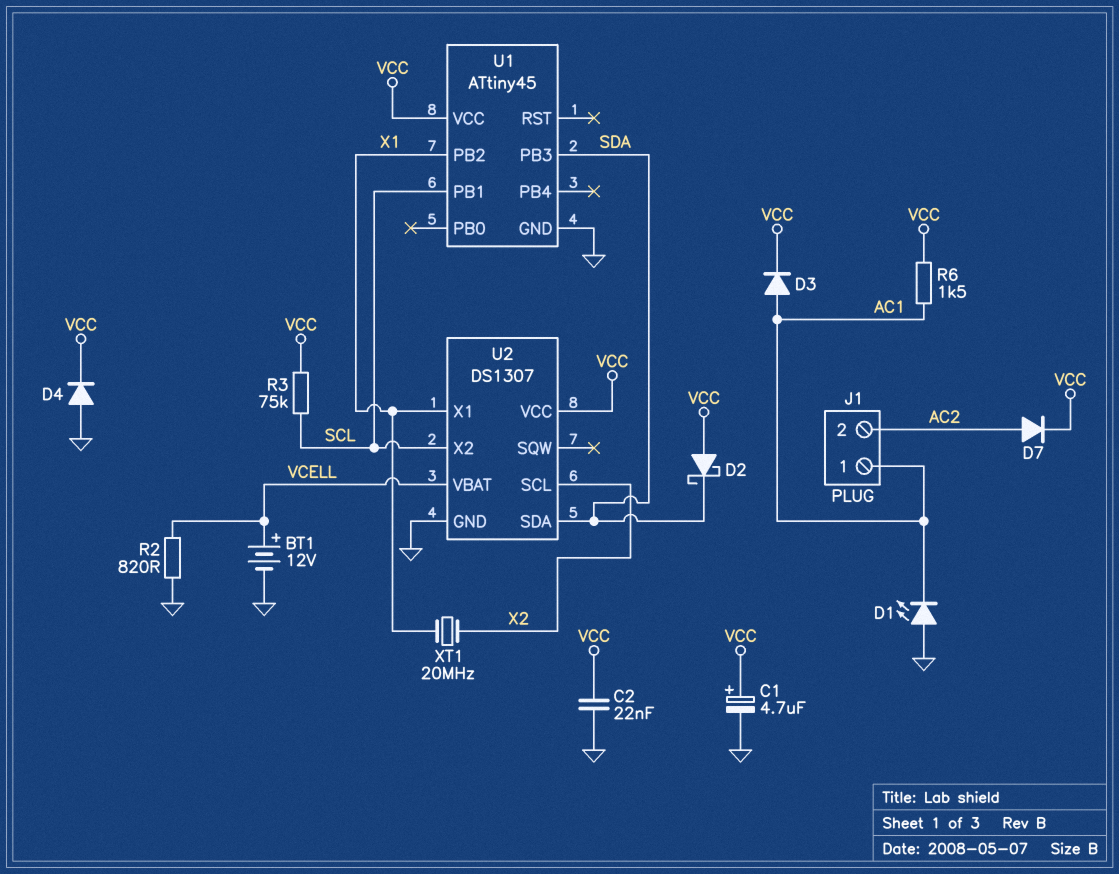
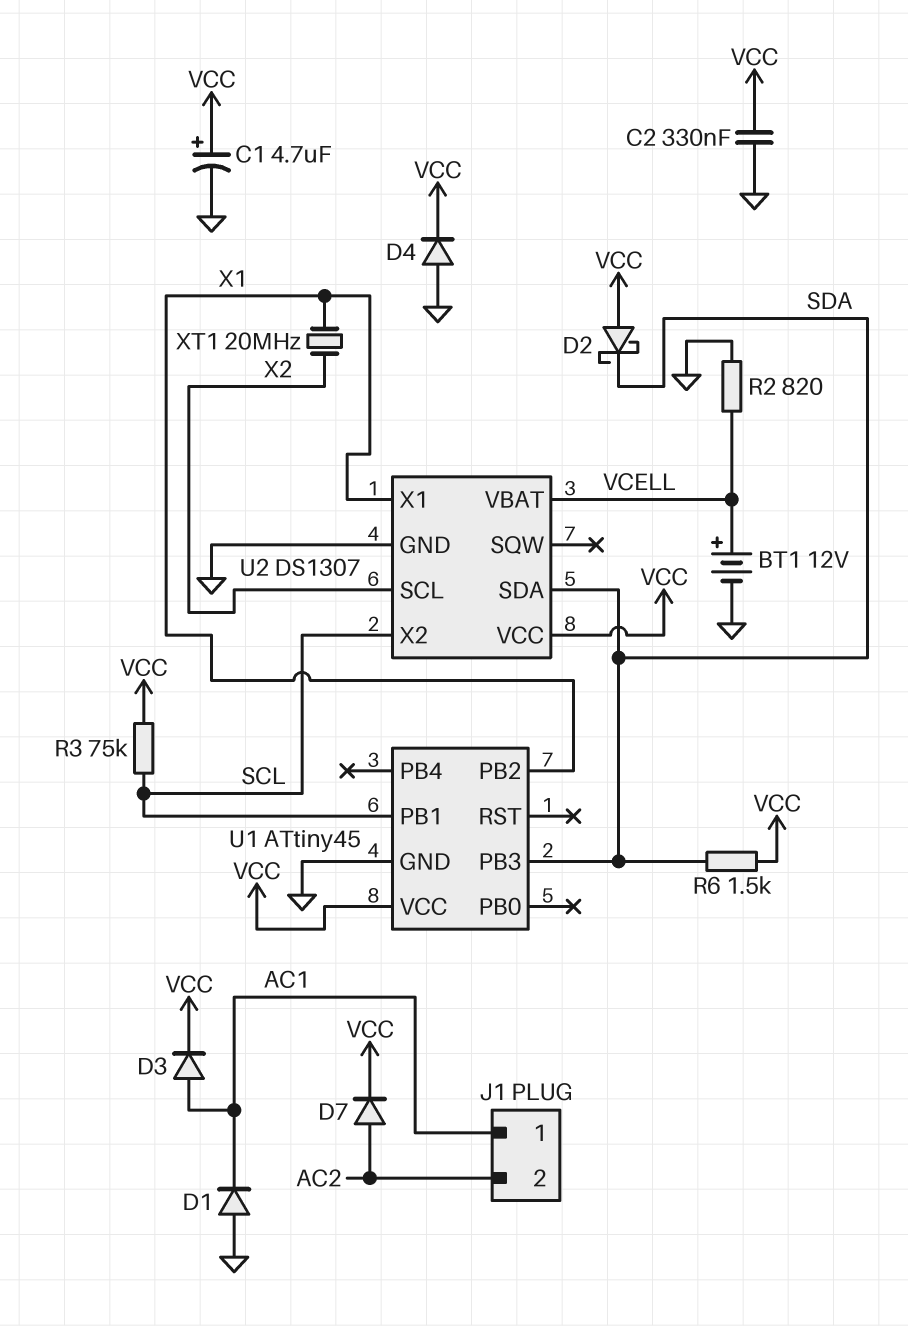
C2: 22nF (GND, VCC) -> 330nF (GND, VCC)
D1: LED (A GND, K AC1) -> diode (A GND, K AC1)
R6: 1.5k (AC1, VCC) -> 1.5k (SDA, VCC)

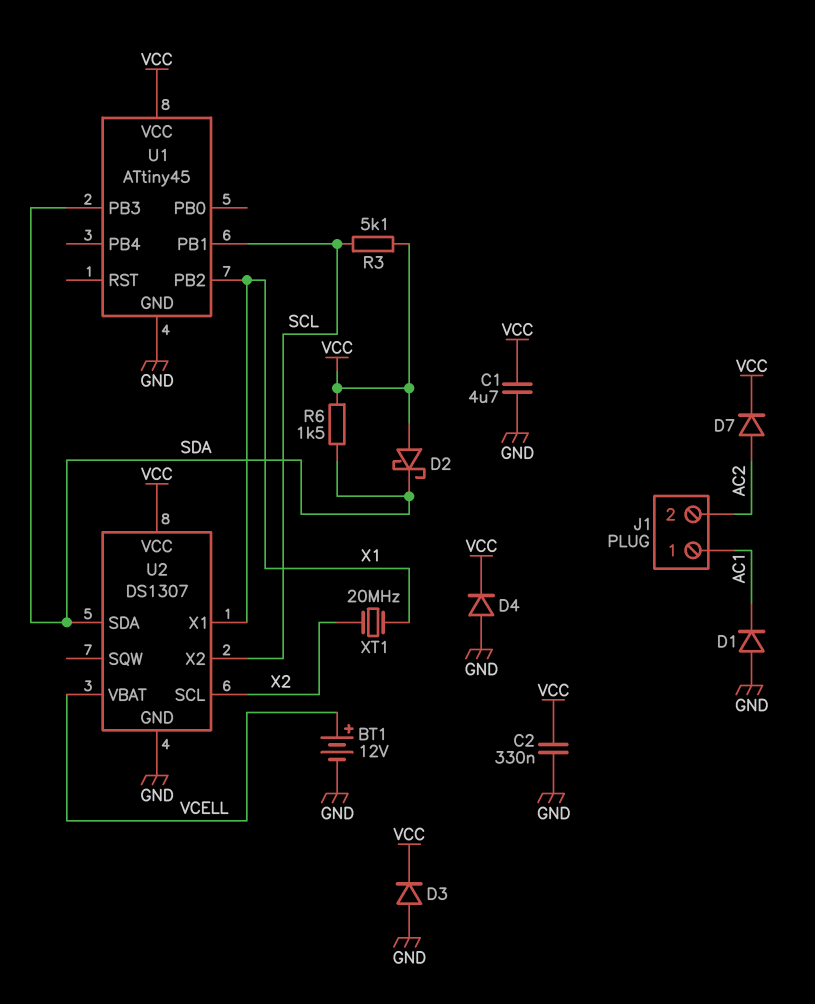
C1: 4.7uF (plus VCC, minus GND) -> 4.7uF (GND, VCC)
D3: diode (A AC1, K VCC) -> diode (A GND, K VCC)
R2: 820 (GND, VCELL) -> none
R3: 75k (SCL, VCC) -> 5.1k (SCL, VCC)

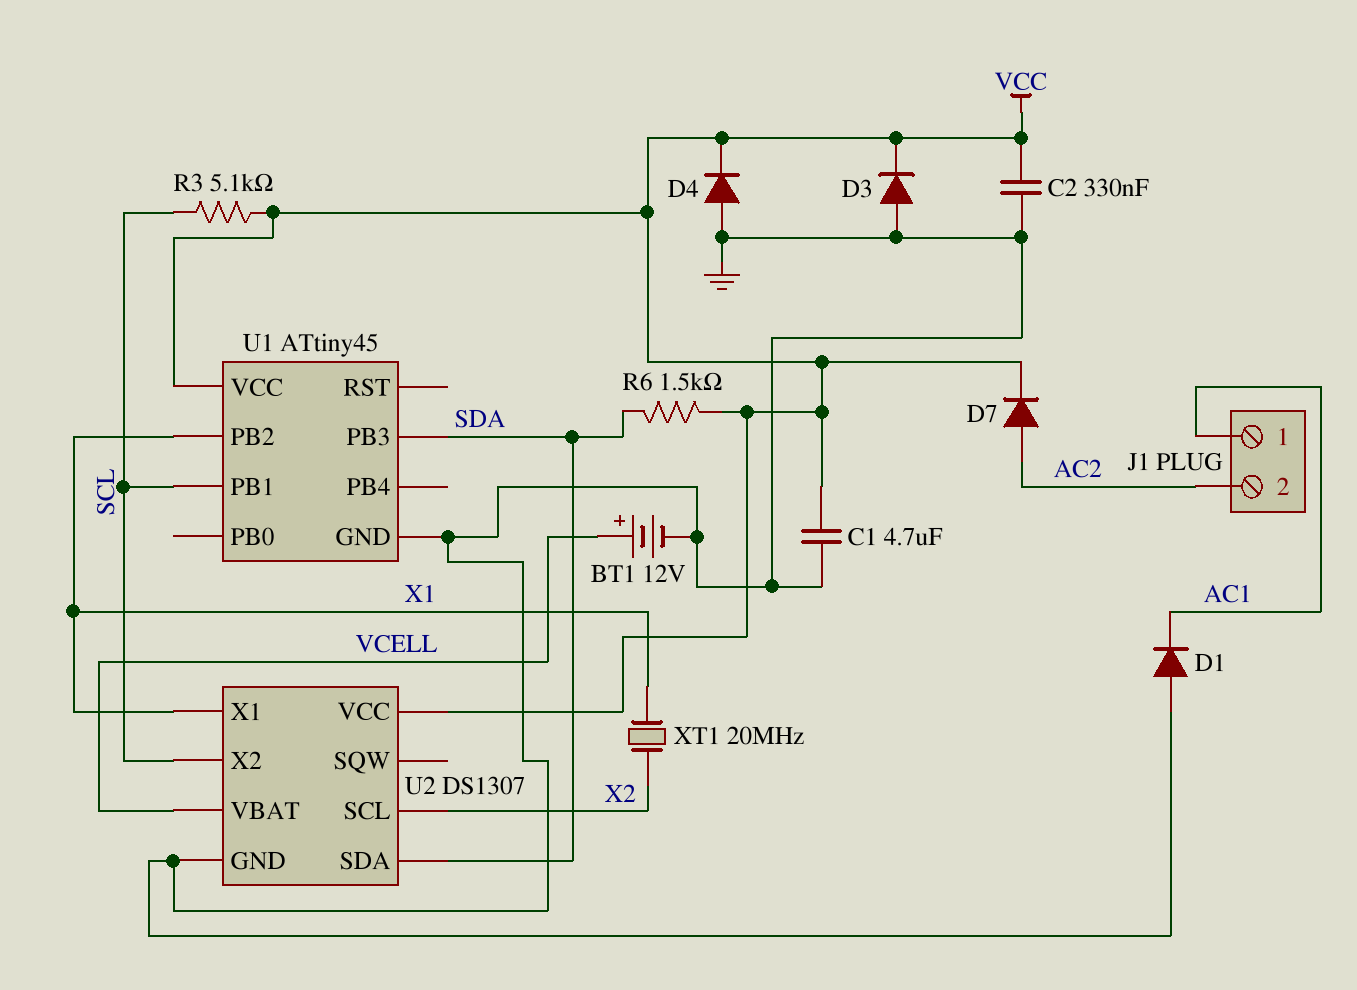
D2: schottky (A VCC, K SDA) -> none

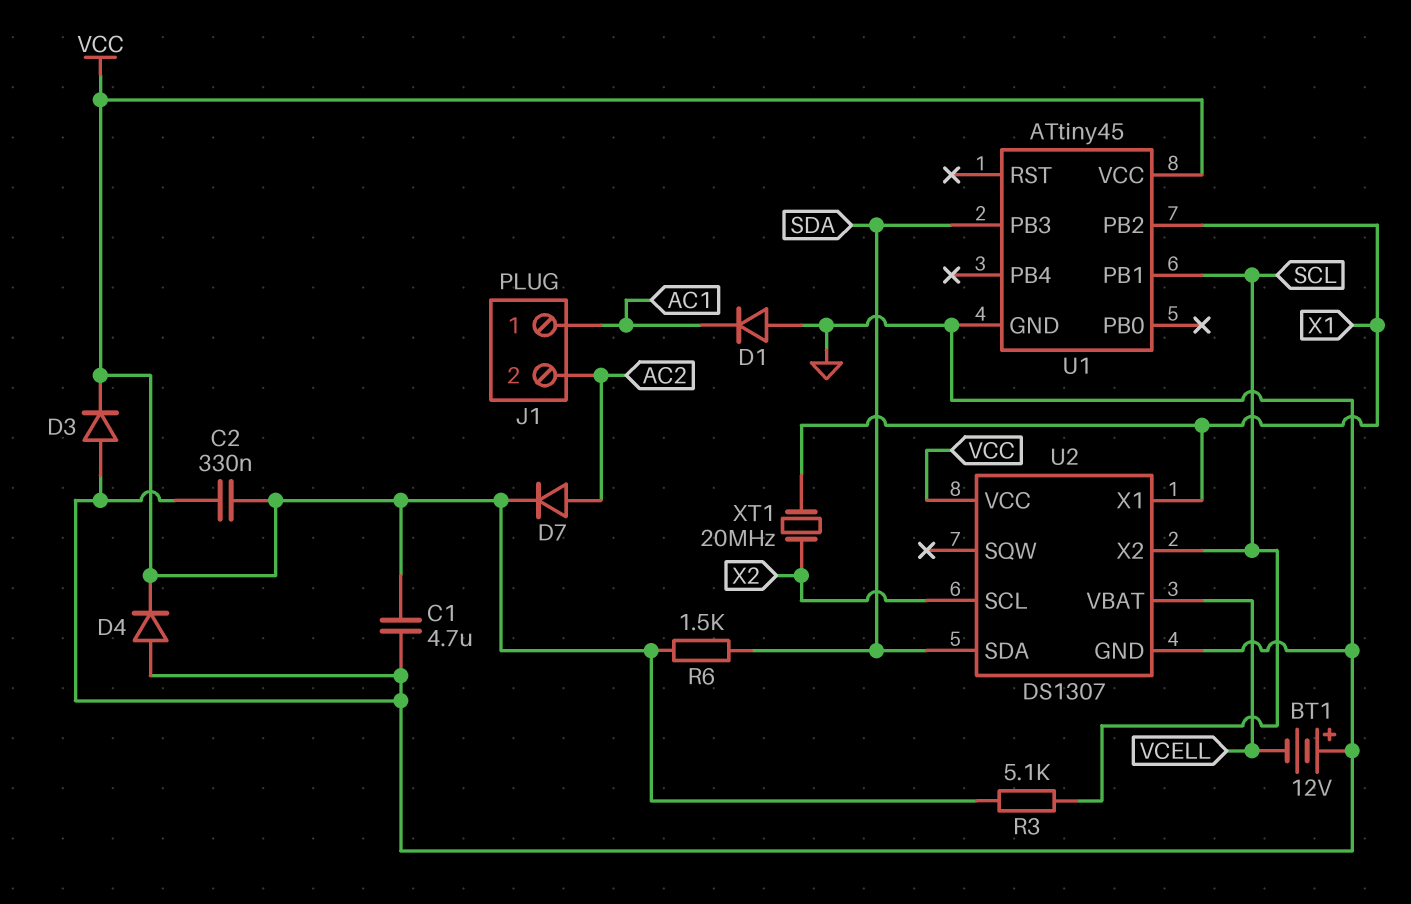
BT1: 12V (plus VCELL, minus GND) -> 12V (plus GND, minus VCELL)

